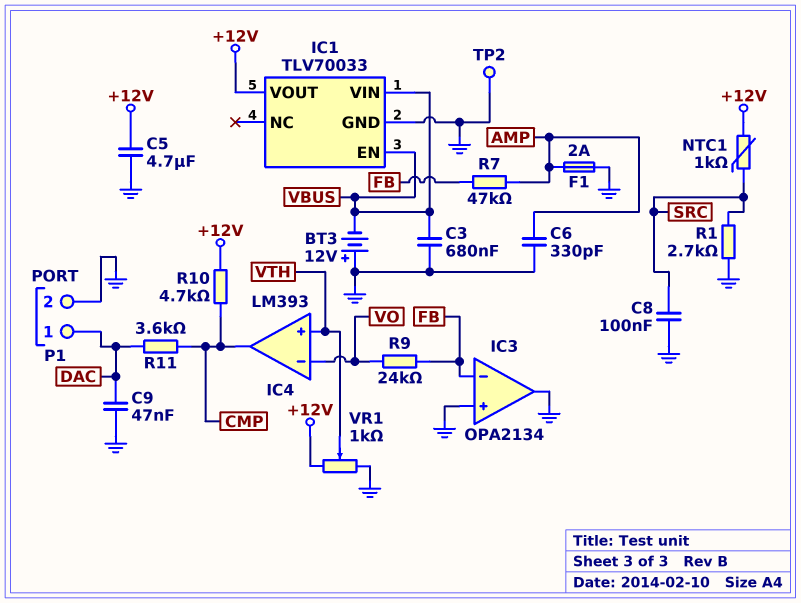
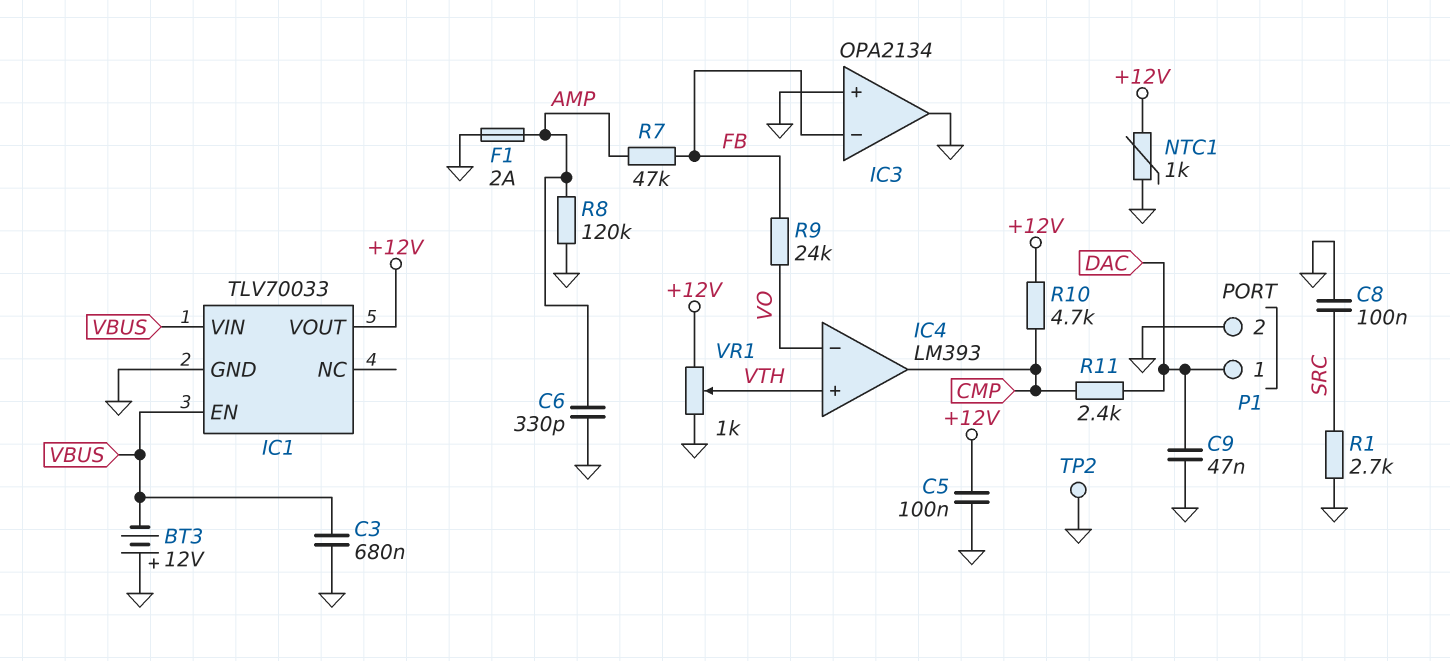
C5: 4.7uF (+12V, GND) -> 100nF (+12V, GND)
NTC1: 1k (+12V, SRC) -> 1k (+12V, GND)
R8: none -> 120k (AMP, GND)
R11: 3.6k (CMP, DAC) -> 2.4k (CMP, DAC)

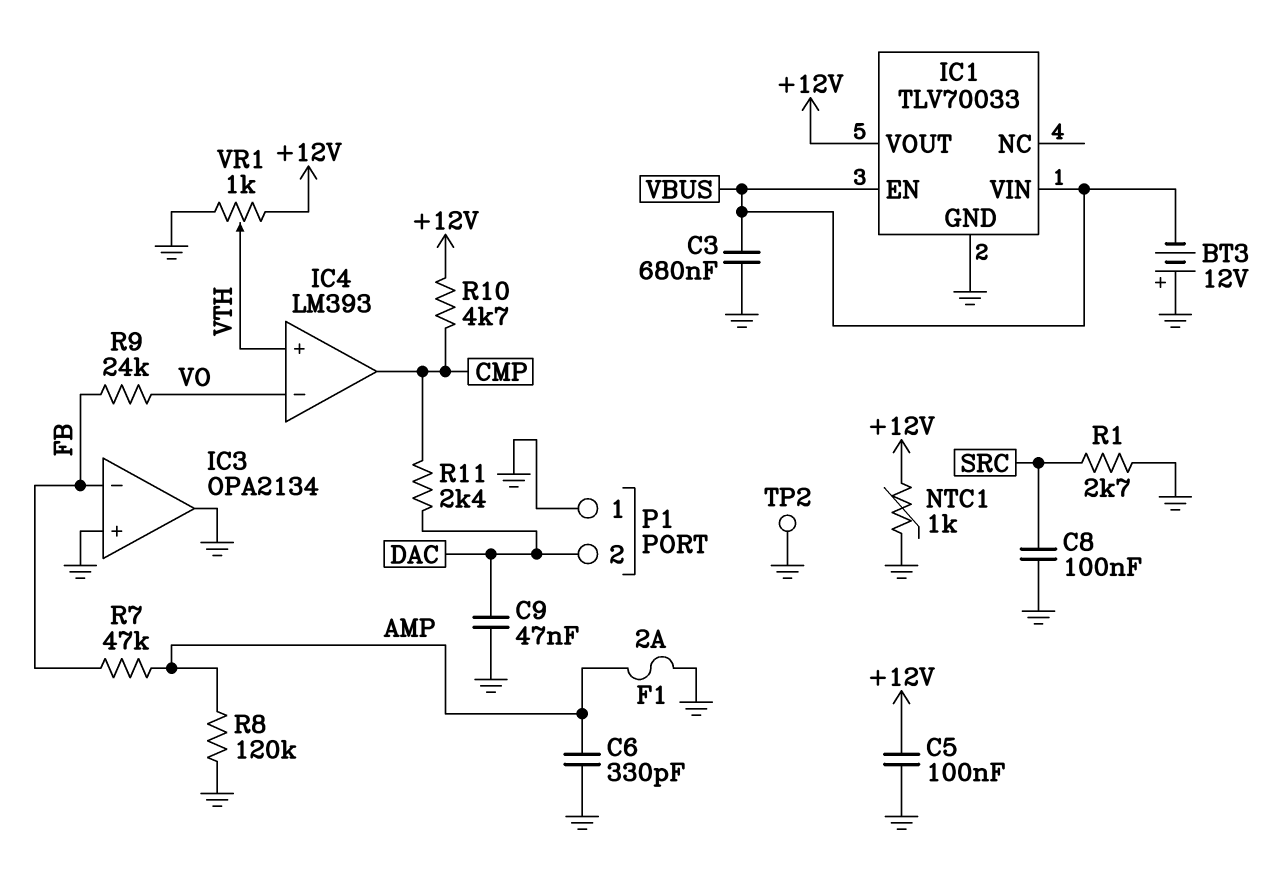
P1 pin 1: DAC -> GND
P1 pin 2: GND -> DAC

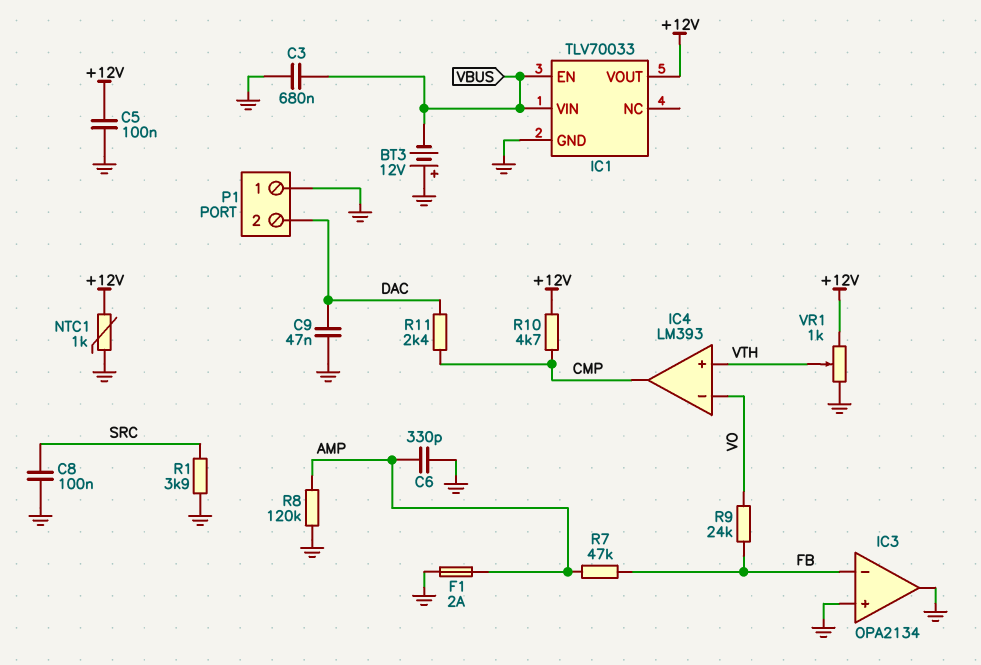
R1: 2.7k (GND, SRC) -> 3.9k (GND, SRC)
TP2: test point (GND) -> none

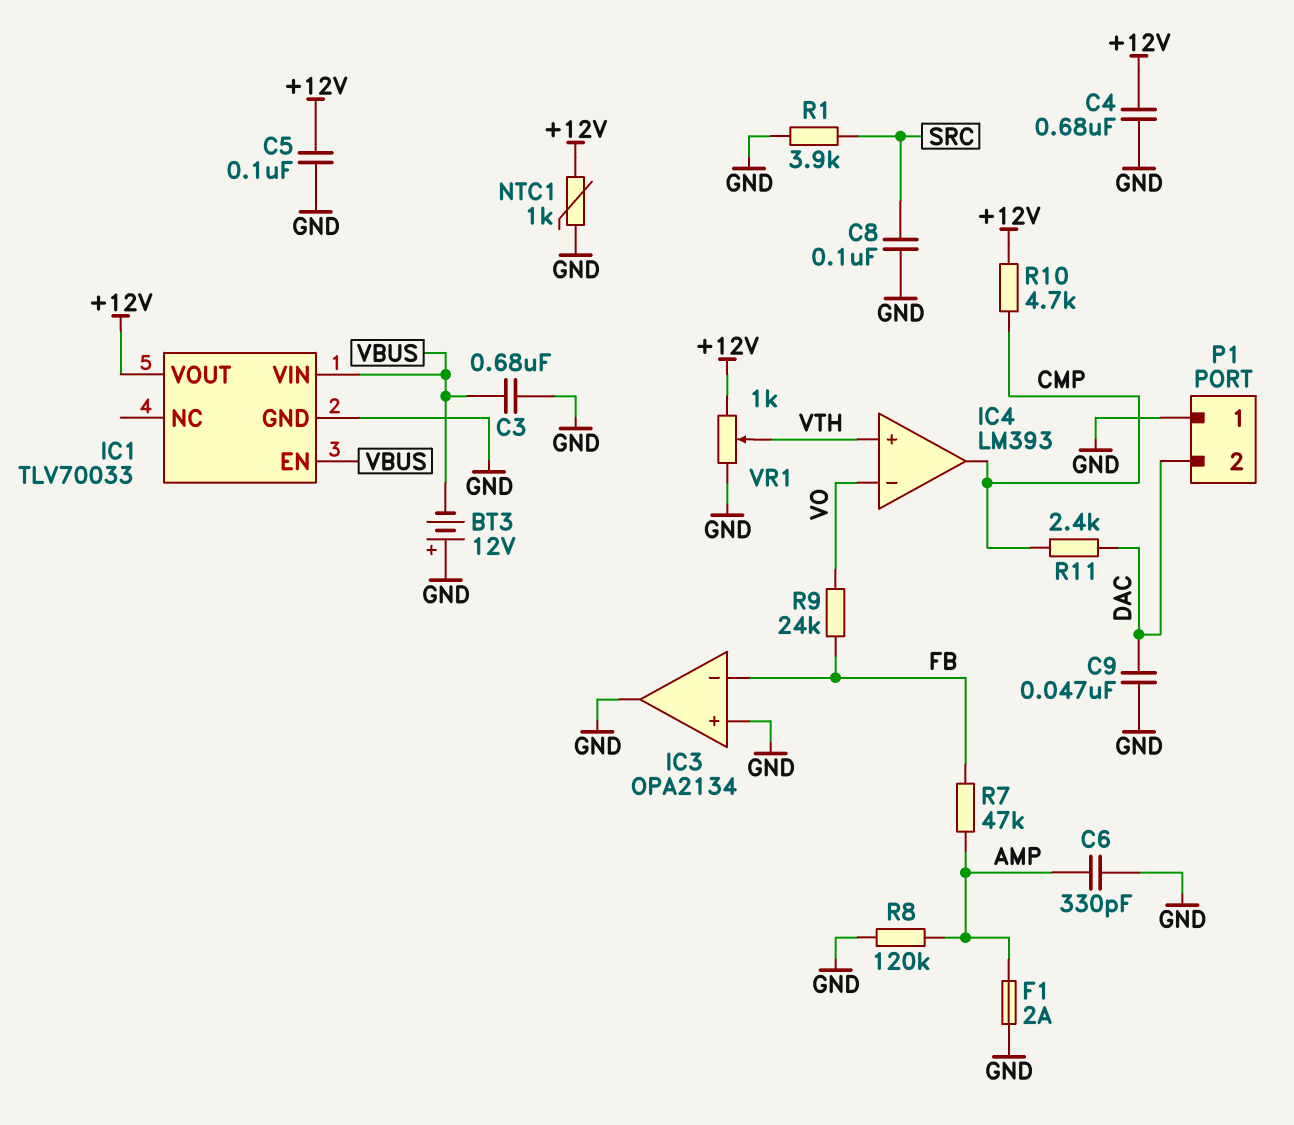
C4: none -> 680nF (+12V, GND)

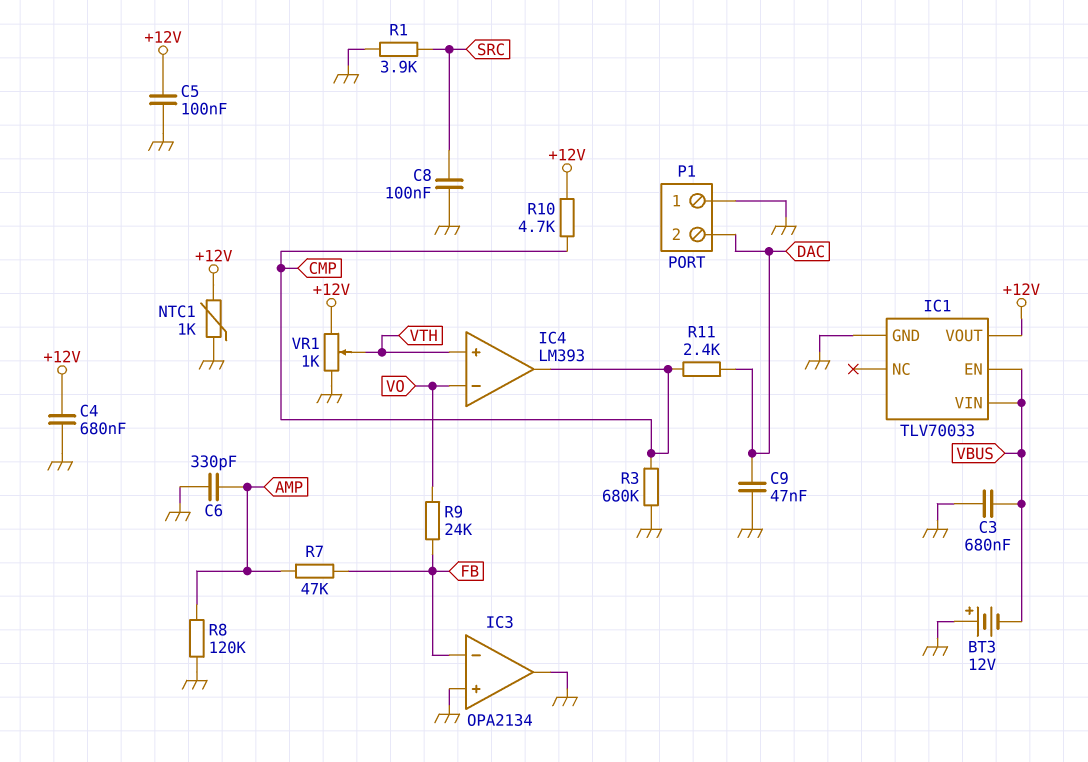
F1: 2A (AMP, GND) -> none
R3: none -> 680k (CMP, GND)

